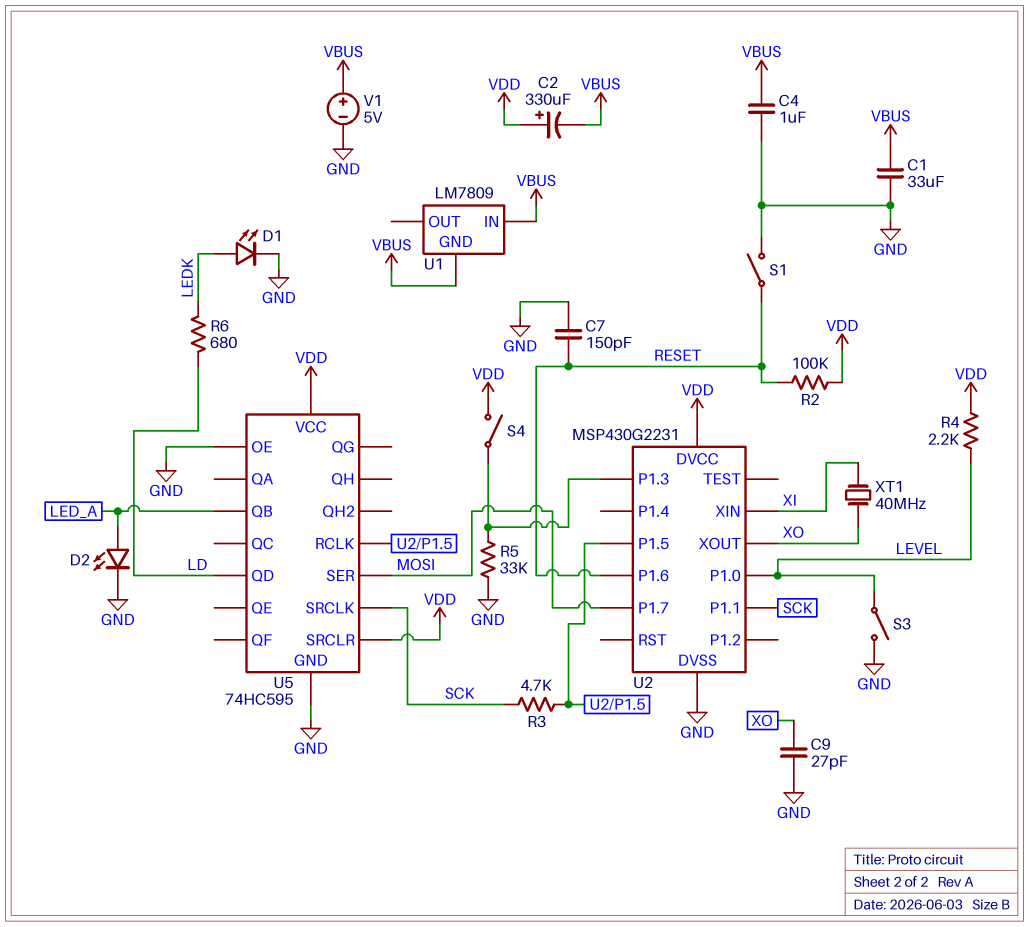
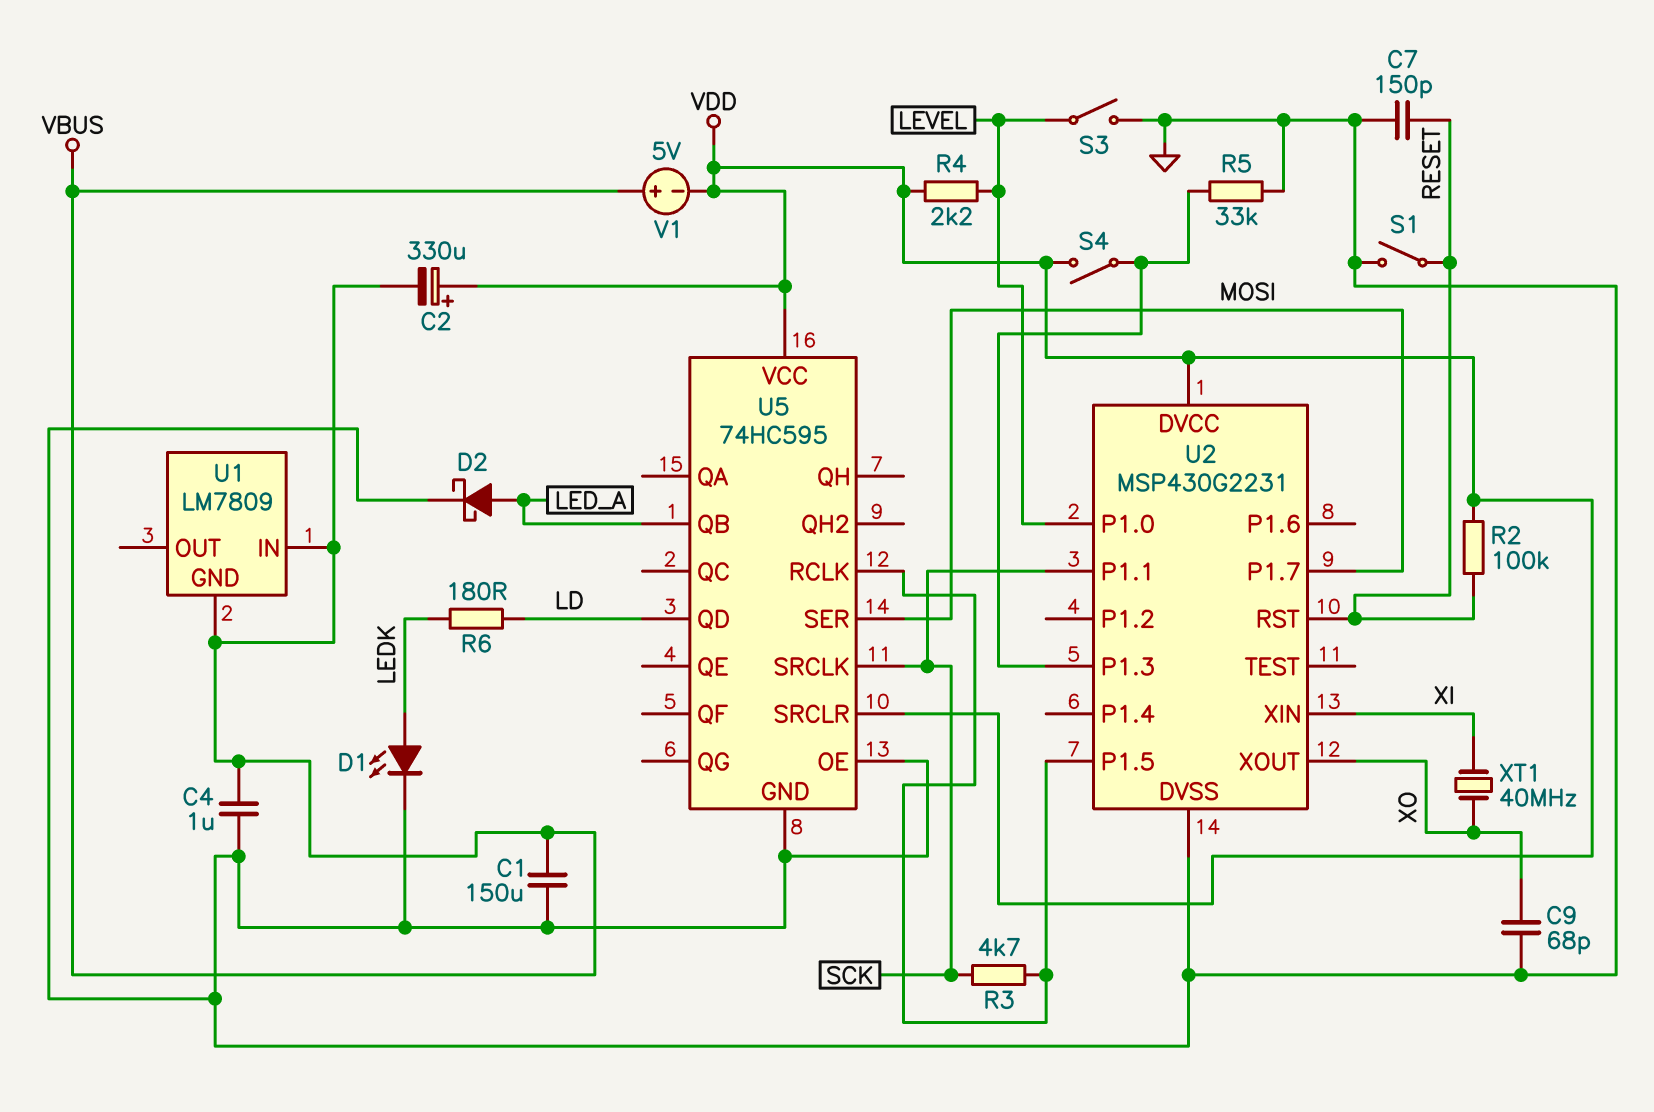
C1: 33uF (GND, VBUS) -> 150uF (GND, VBUS)
C9: 27pF (GND, XO) -> 68pF (GND, XO)
D2: LED (A LED_A, K GND) -> schottky (A LED_A, K GND)
R6: 680 (LD, LEDK) -> 180 (LD, LEDK)
U2 pin P1.6: RESET -> none
U2 pin RST: none -> RESET
V1: 5V (plus VBUS, minus GND) -> 5V (plus VBUS, minus VDD)

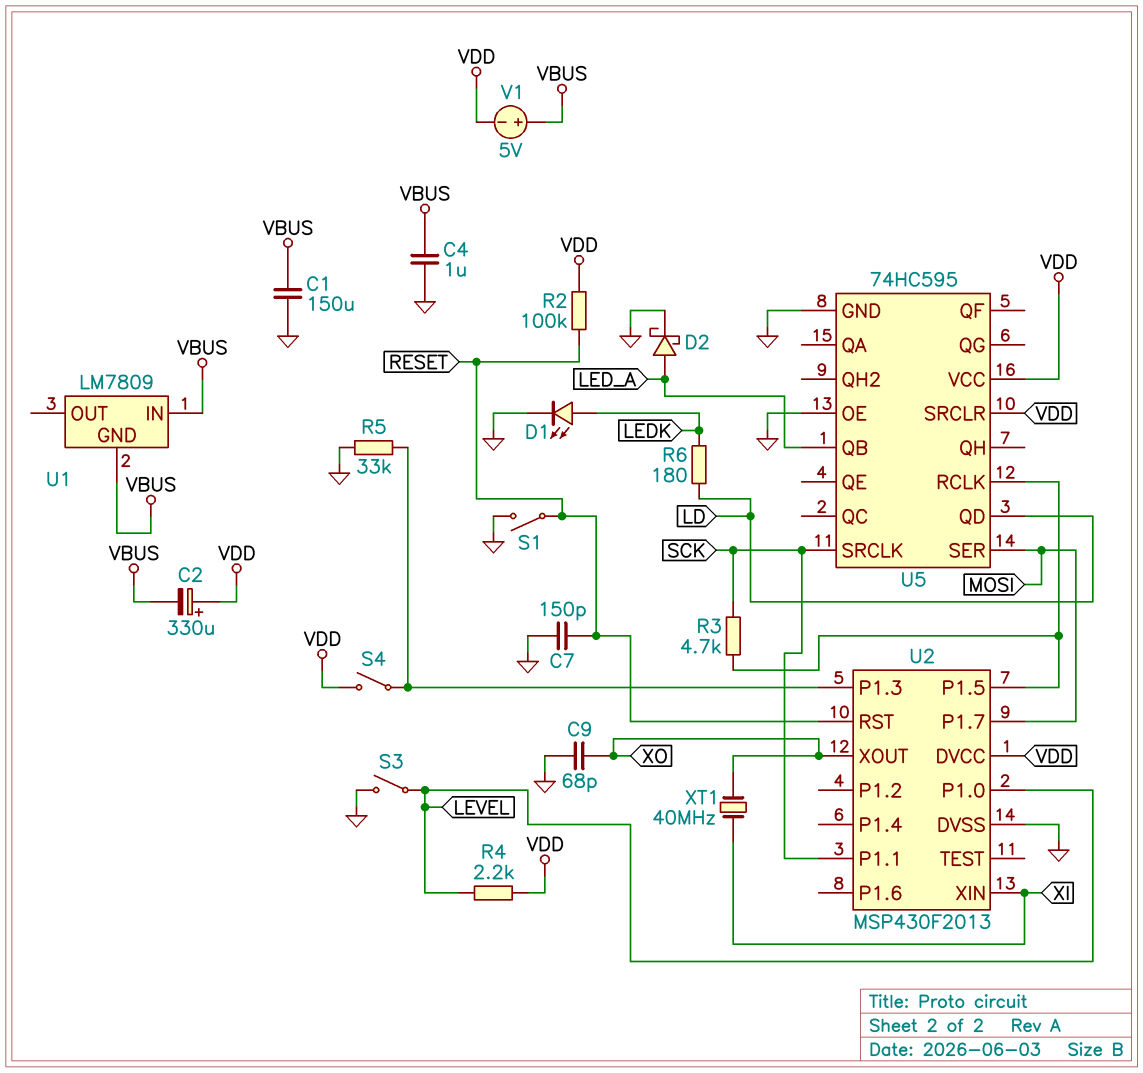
U2: MSP430G2231 -> MSP430F2013

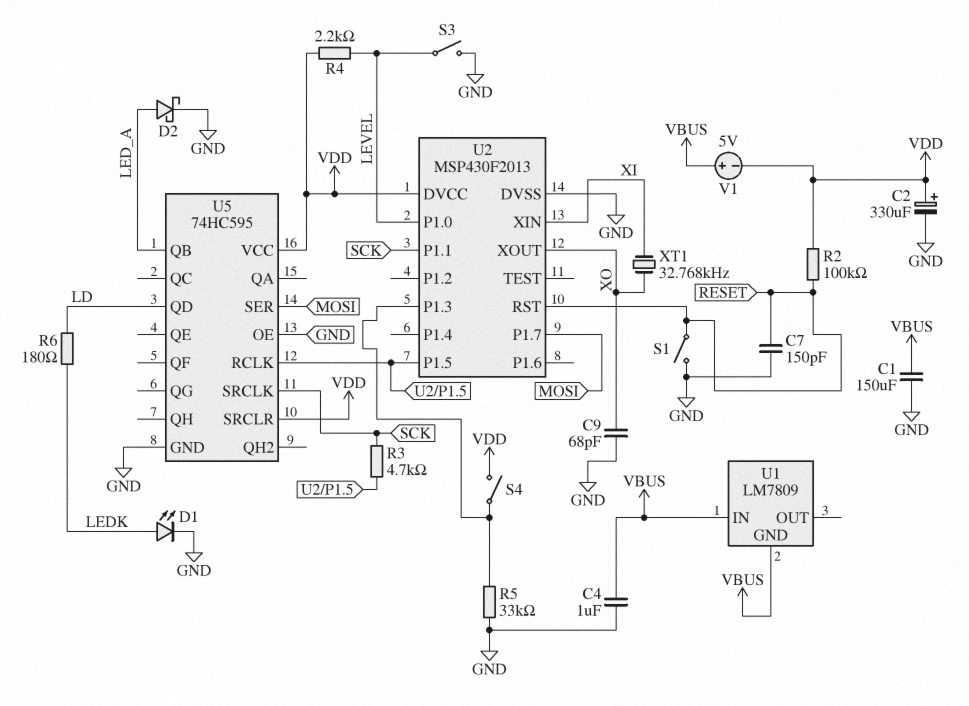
C2: 330uF (plus VDD, minus VBUS) -> 330uF (plus VDD, minus GND)
XT1: 40MHz (XI, XO) -> 32.768kHz (XI, XO)

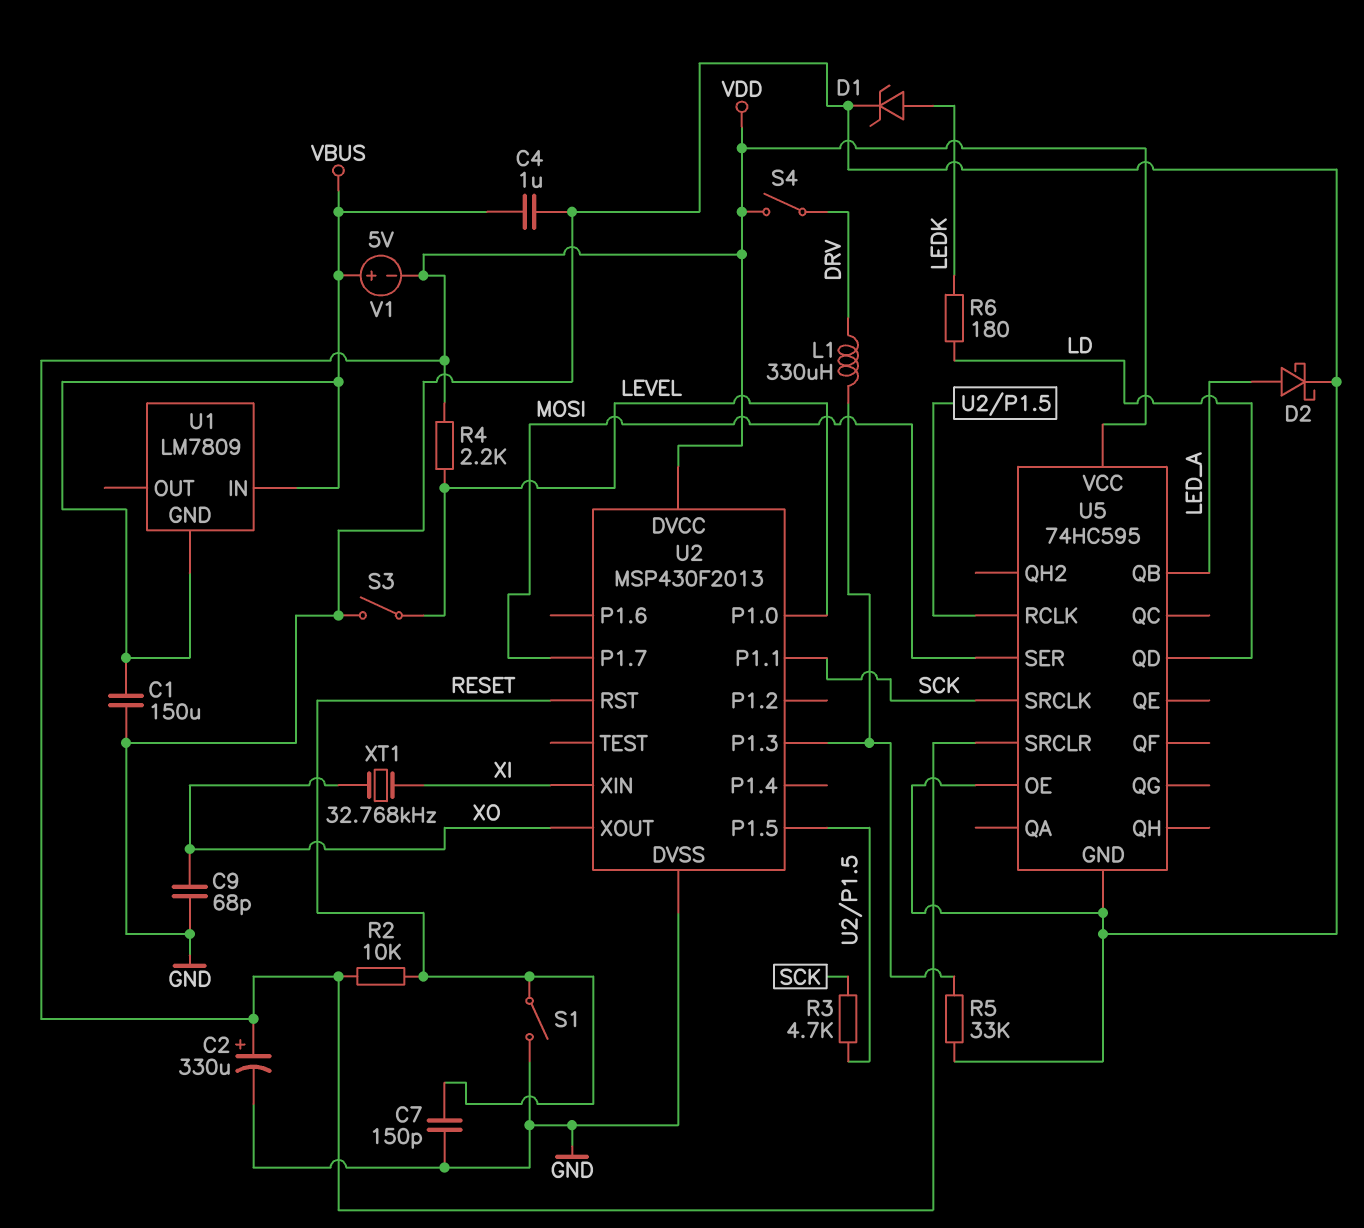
D1: LED (A LEDK, K GND) -> zener (A LEDK, K GND)
L1: none -> 330uH (DRV, U2/P1.3)
R2: 100k (RESET, VDD) -> 10k (RESET, VDD)
S4: switch (U2/P1.3, VDD) -> switch (DRV, VDD)

